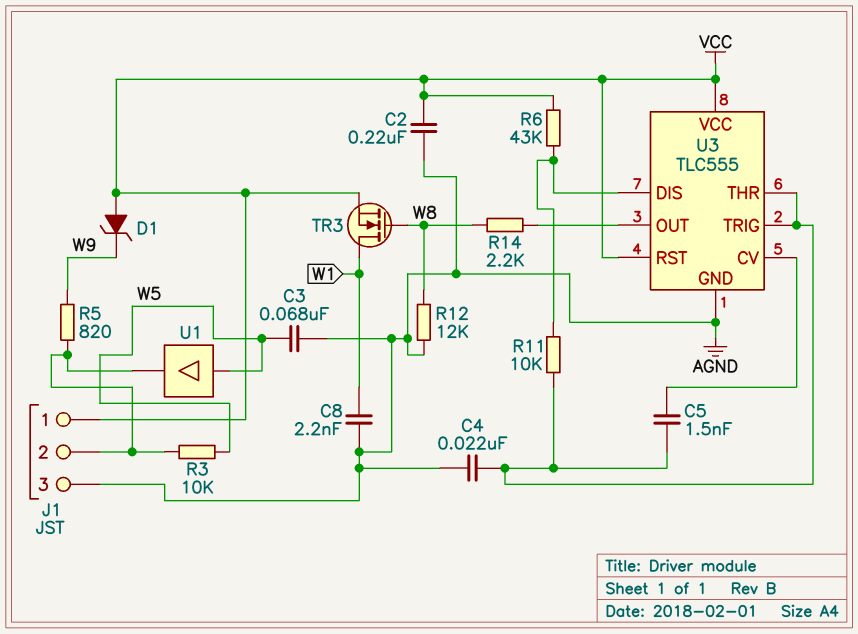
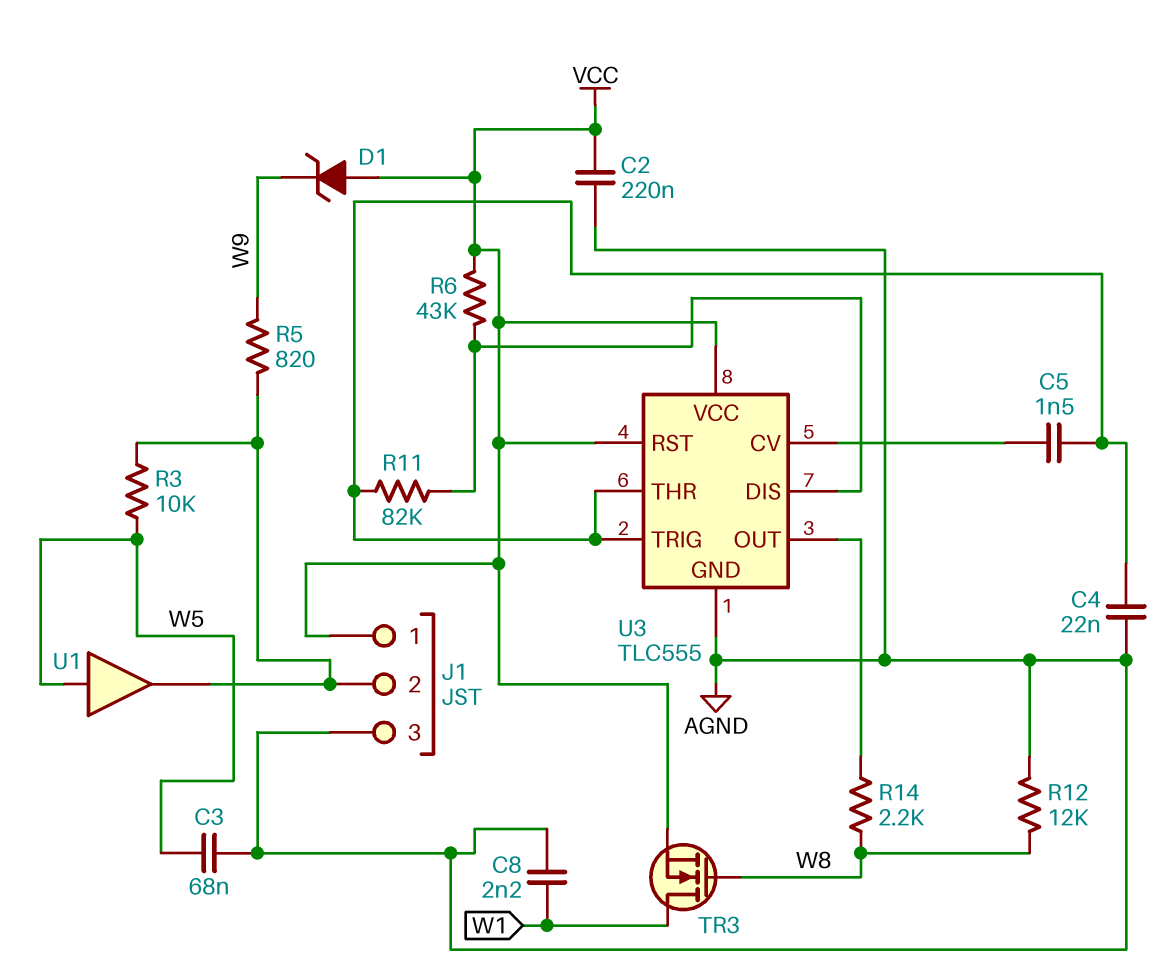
R11: 10k (U3/DIS, U3/THR) -> 82k (U3/DIS, U3/THR)

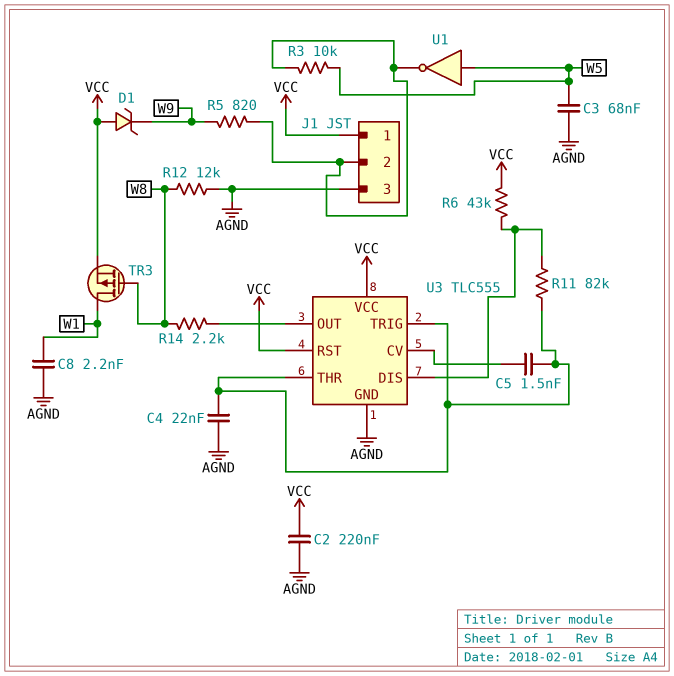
TR3: NMOS (G W8, D W1, S VCC) -> PMOS (G W8, D W1, S VCC)
U1: buffer (in W5, out J1/2) -> NOT (in W5, out J1/2)

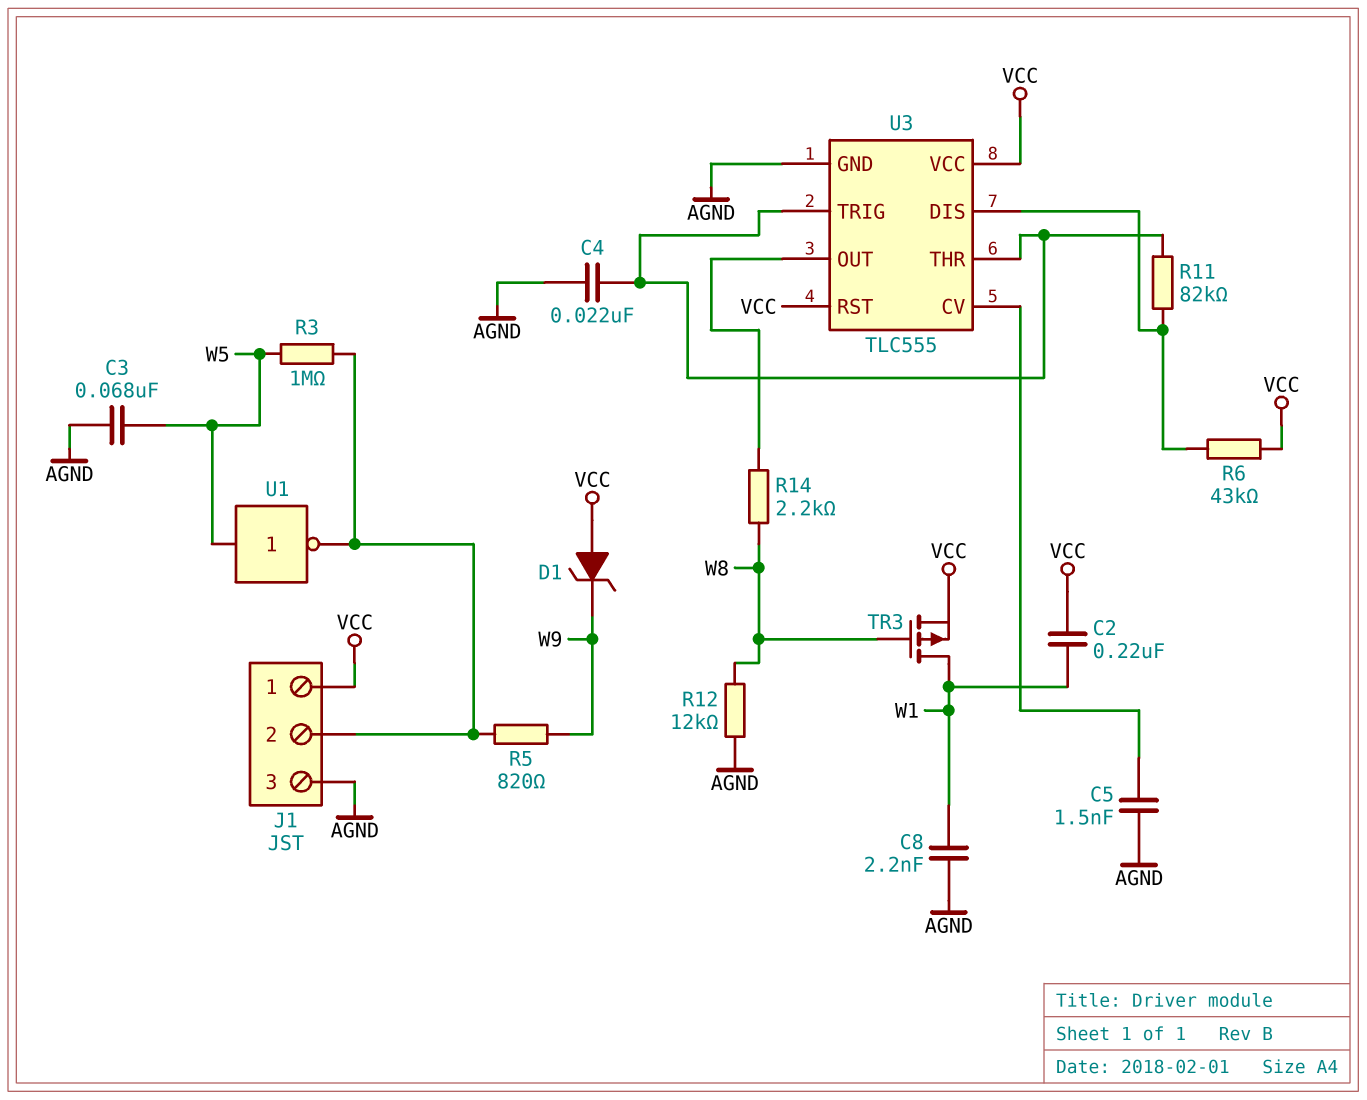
C2: 220nF (AGND, VCC) -> 220nF (VCC, W1)
C5: 1.5nF (U3/CV, U3/THR) -> 1.5nF (AGND, U3/CV)
R3: 10k (J1/2, W5) -> 1M (J1/2, W5)

